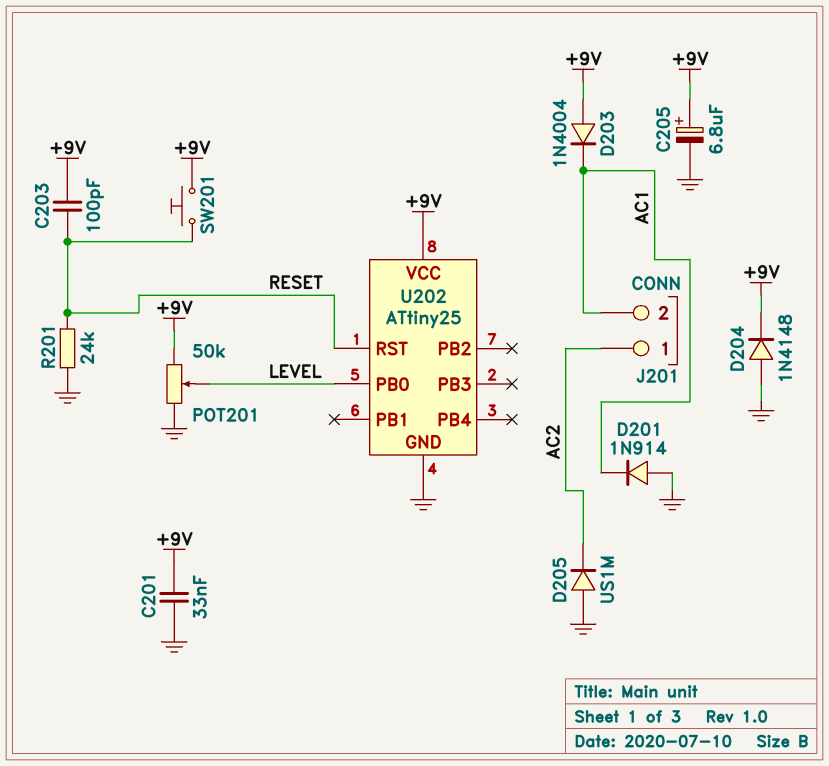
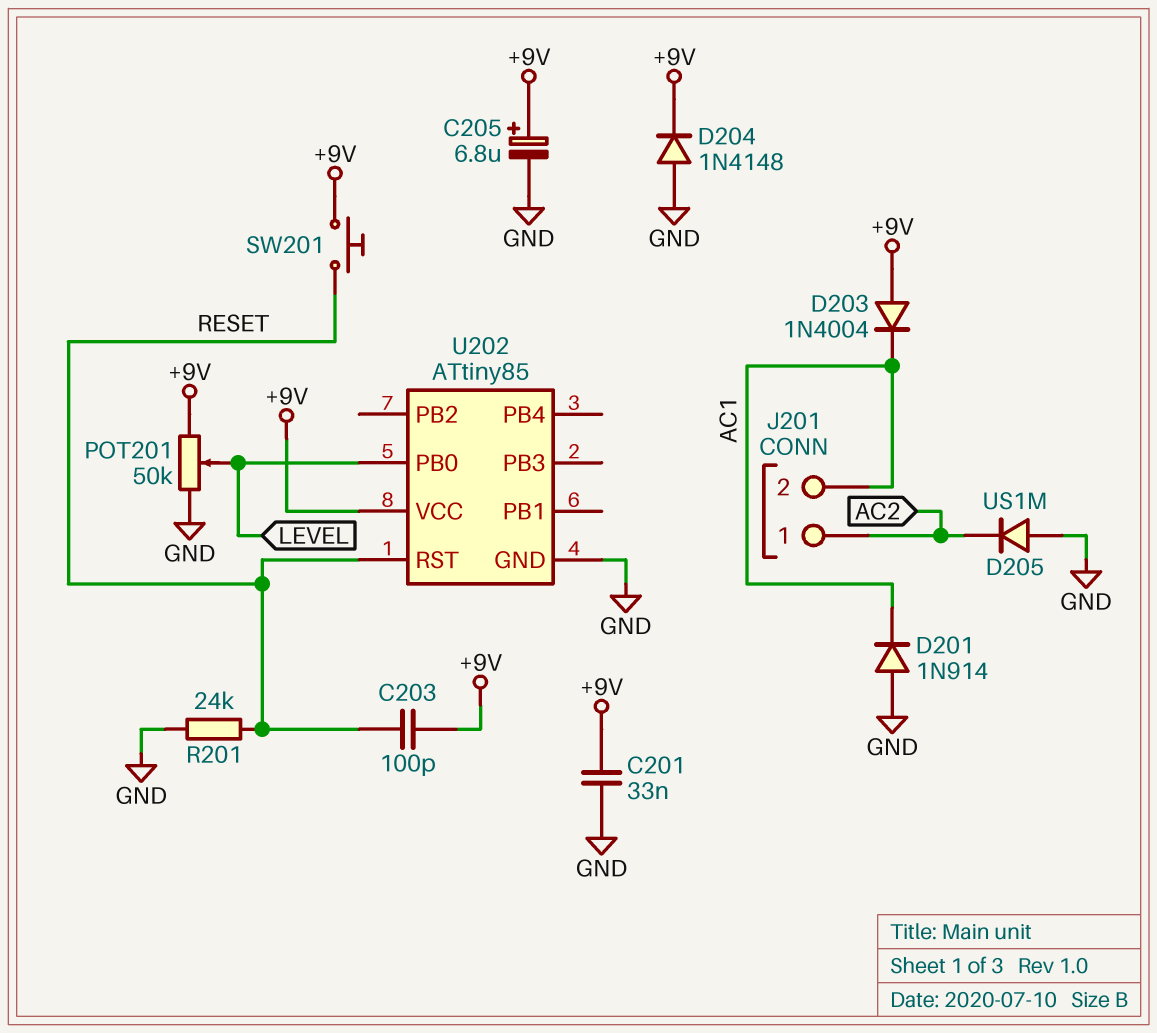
U202: ATtiny25 -> ATtiny85

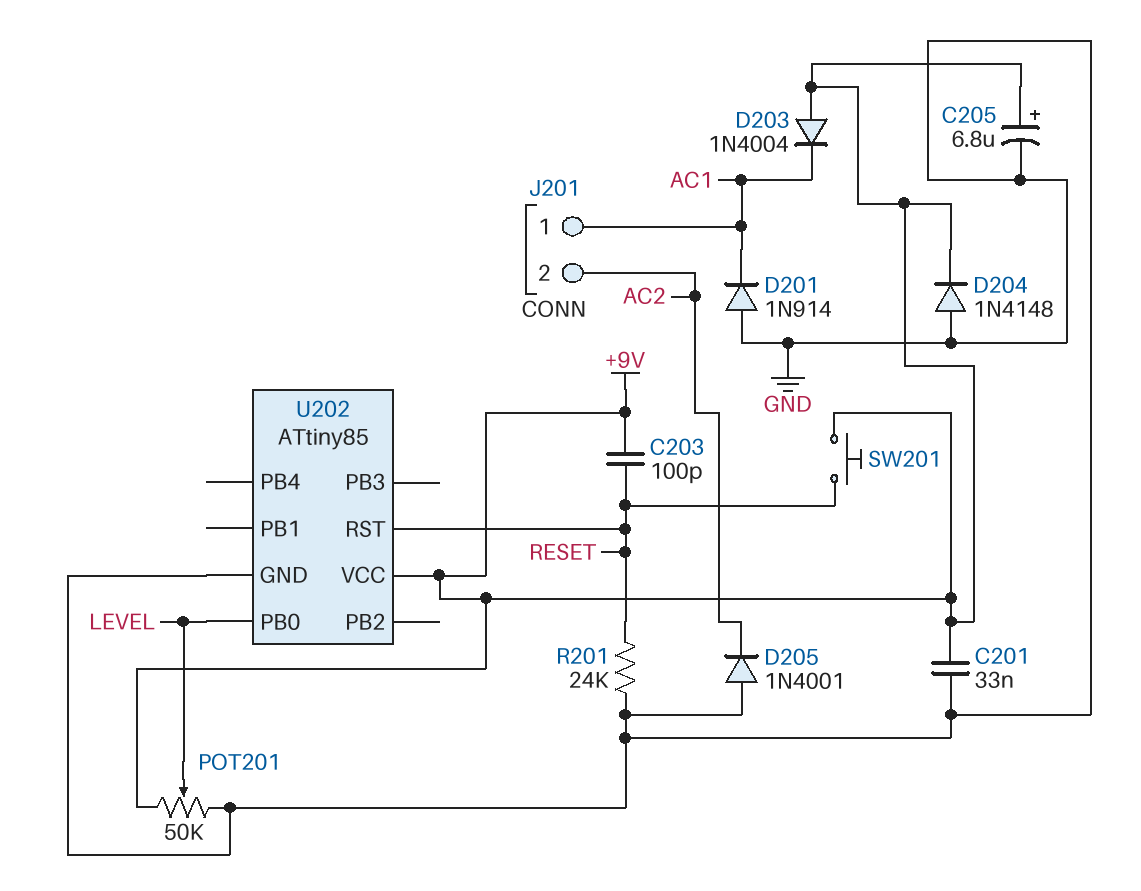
D205: diode US1M (A GND, K AC2) -> diode 1N4001 (A GND, K AC2)
J201 pin 1: AC2 -> AC1
J201 pin 2: AC1 -> AC2

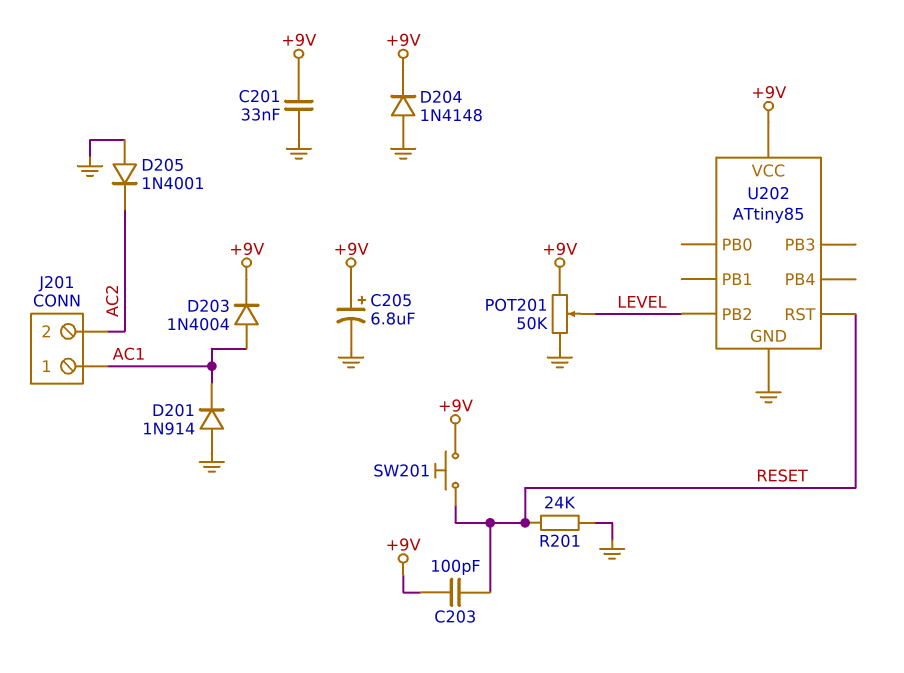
D203: diode 1N4004 (A +9V, K AC1) -> diode 1N4004 (A AC1, K +9V)
U202 pin PB0: LEVEL -> none
U202 pin PB2: none -> LEVEL

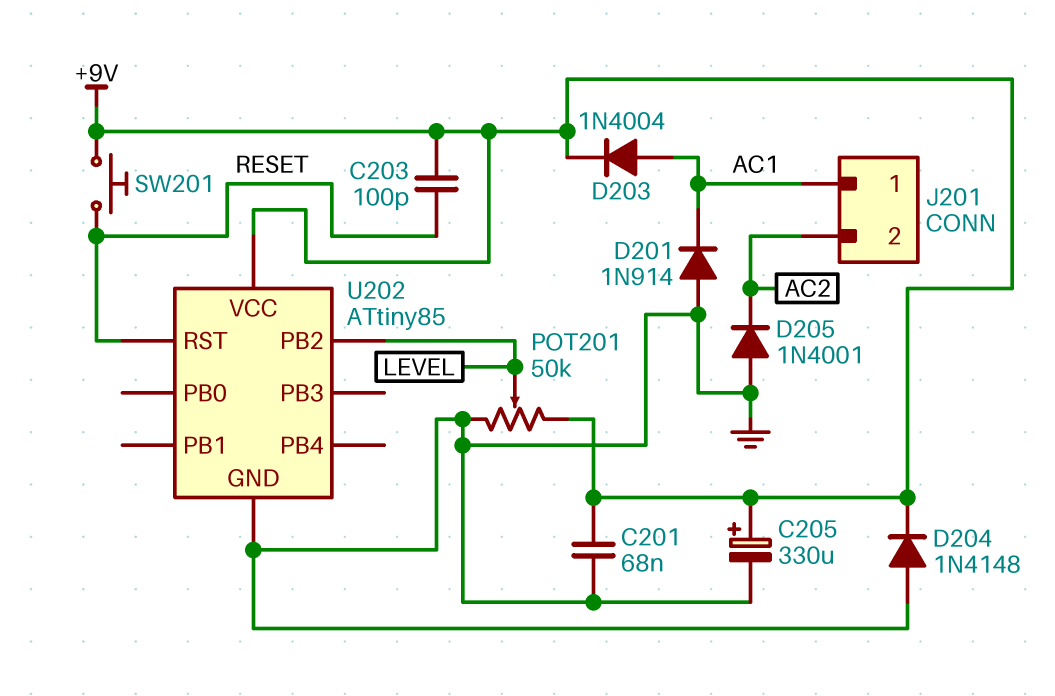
C201: 33nF (+9V, GND) -> 68nF (+9V, GND)
C205: 6.8uF (plus +9V, minus GND) -> 330uF (plus +9V, minus GND)
R201: 24k (GND, RESET) -> none

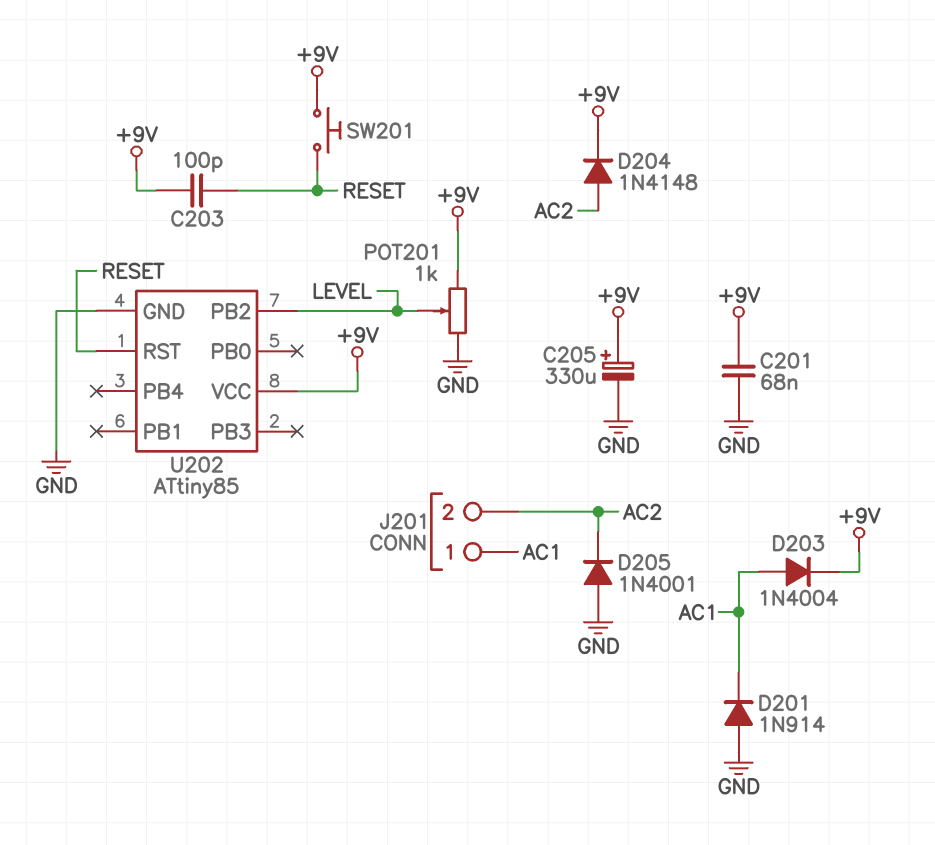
D204: diode 1N4148 (A GND, K +9V) -> diode 1N4148 (A AC2, K +9V)
POT201: 50k (+9V, GND, wiper LEVEL) -> 1k (+9V, GND, wiper LEVEL)

